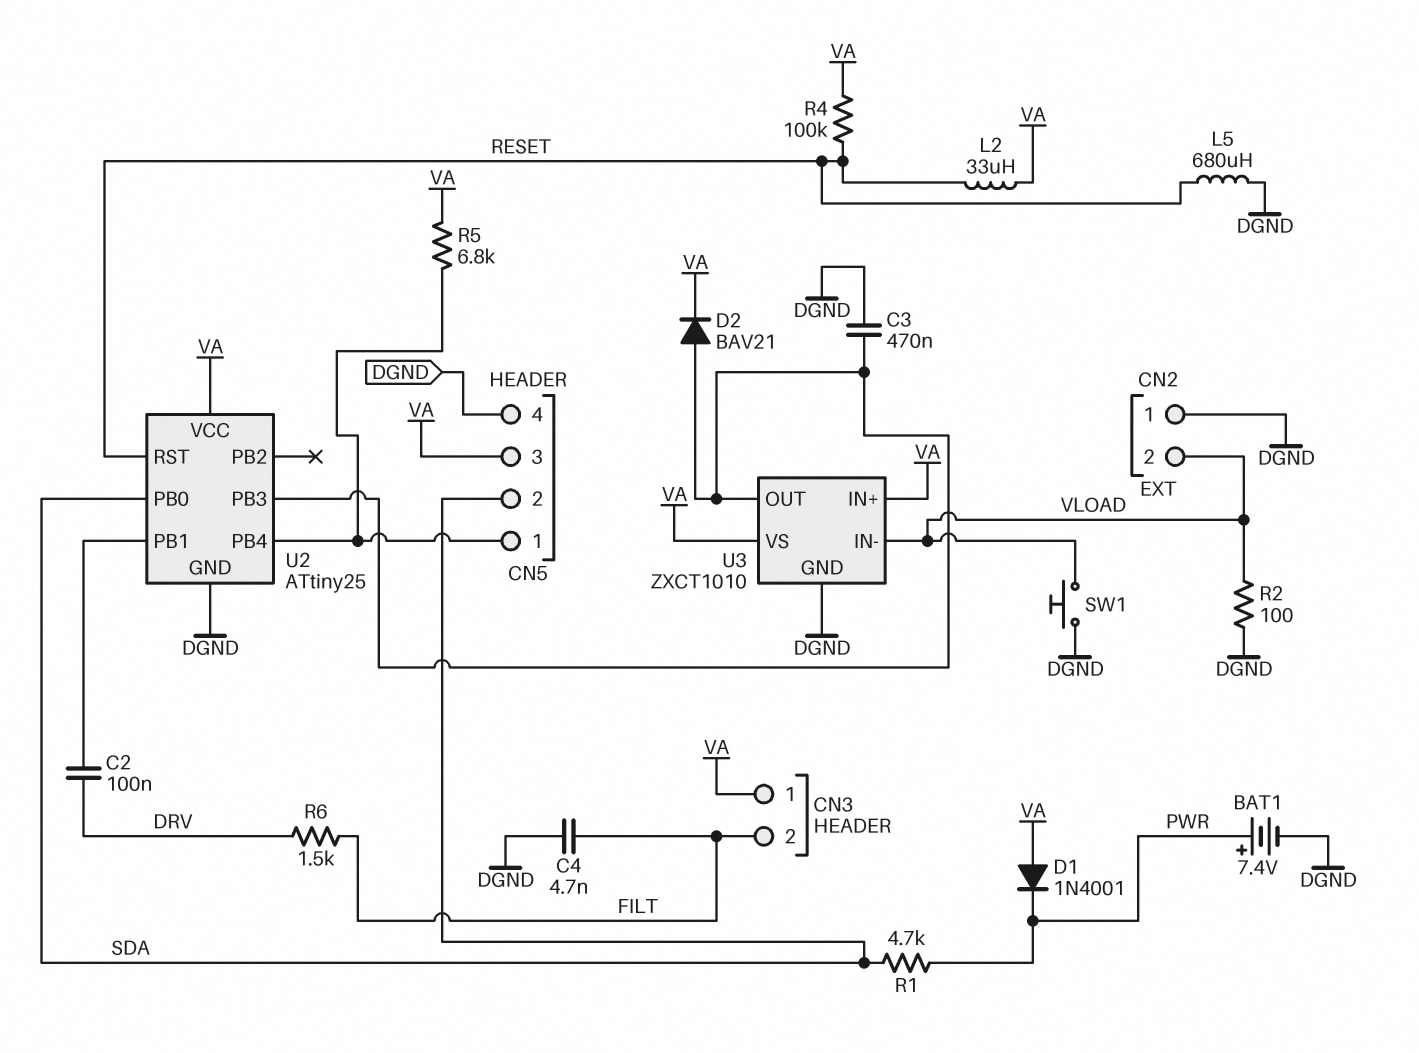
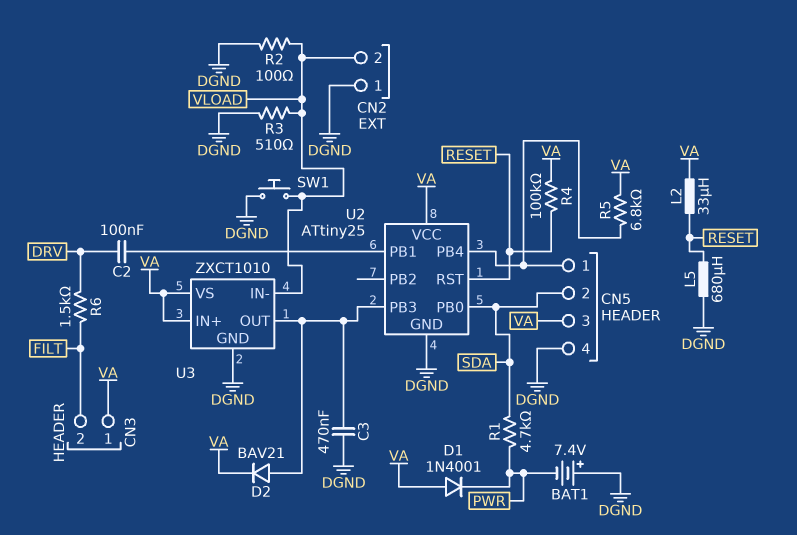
BAT1: 7.4V (plus PWR, minus DGND) -> 7.4V (plus DGND, minus PWR)
C4: 4.7nF (DGND, FILT) -> none
R3: none -> 510 (DGND, VLOAD)

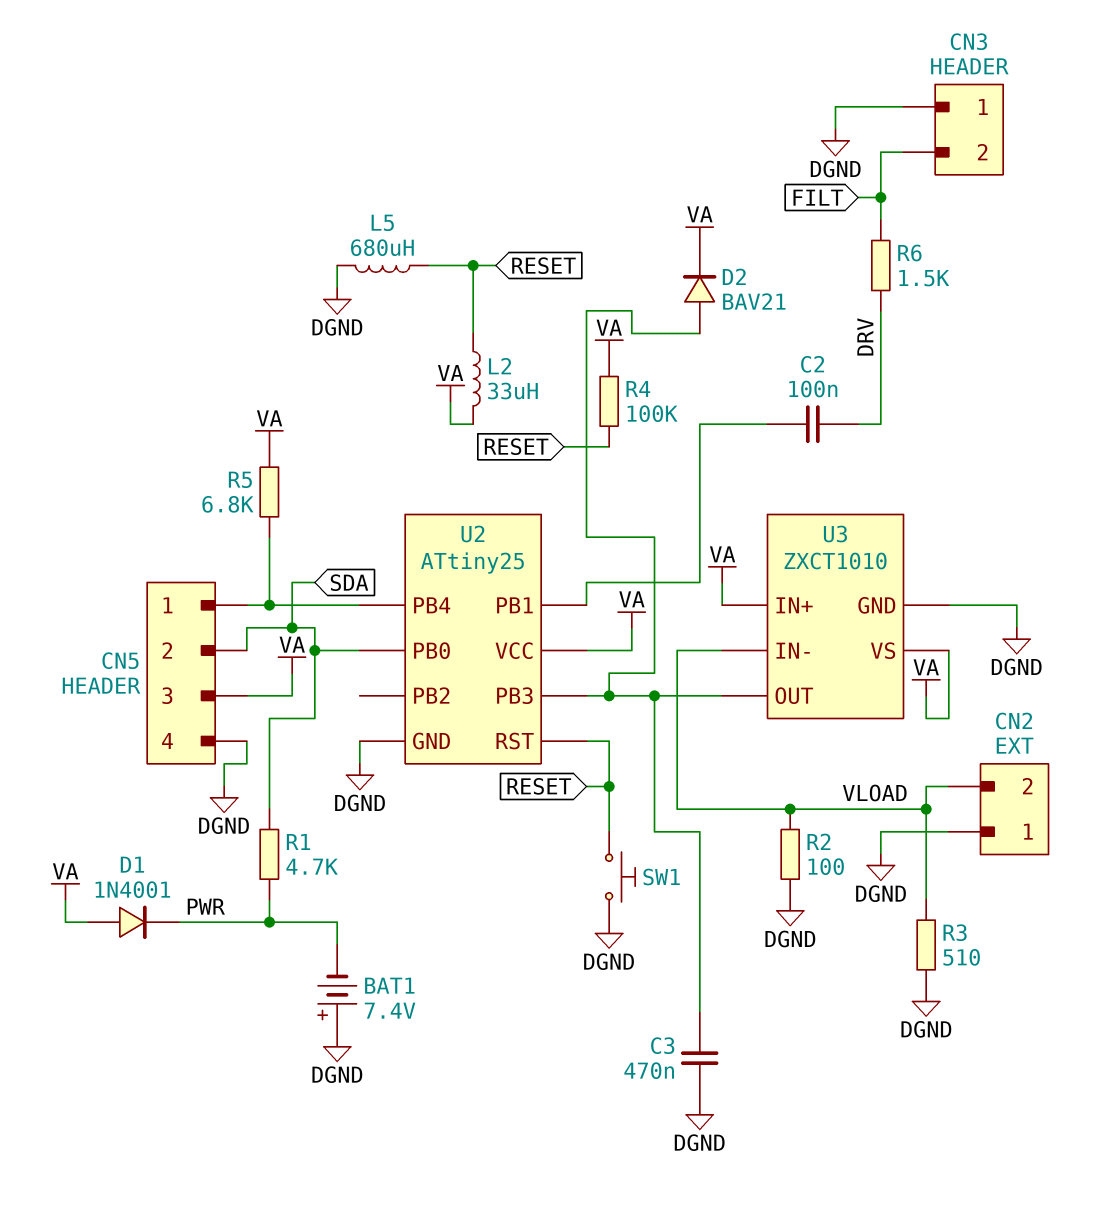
CN3 pin 1: VA -> DGND
SW1: button (DGND, VLOAD) -> button (DGND, RESET)

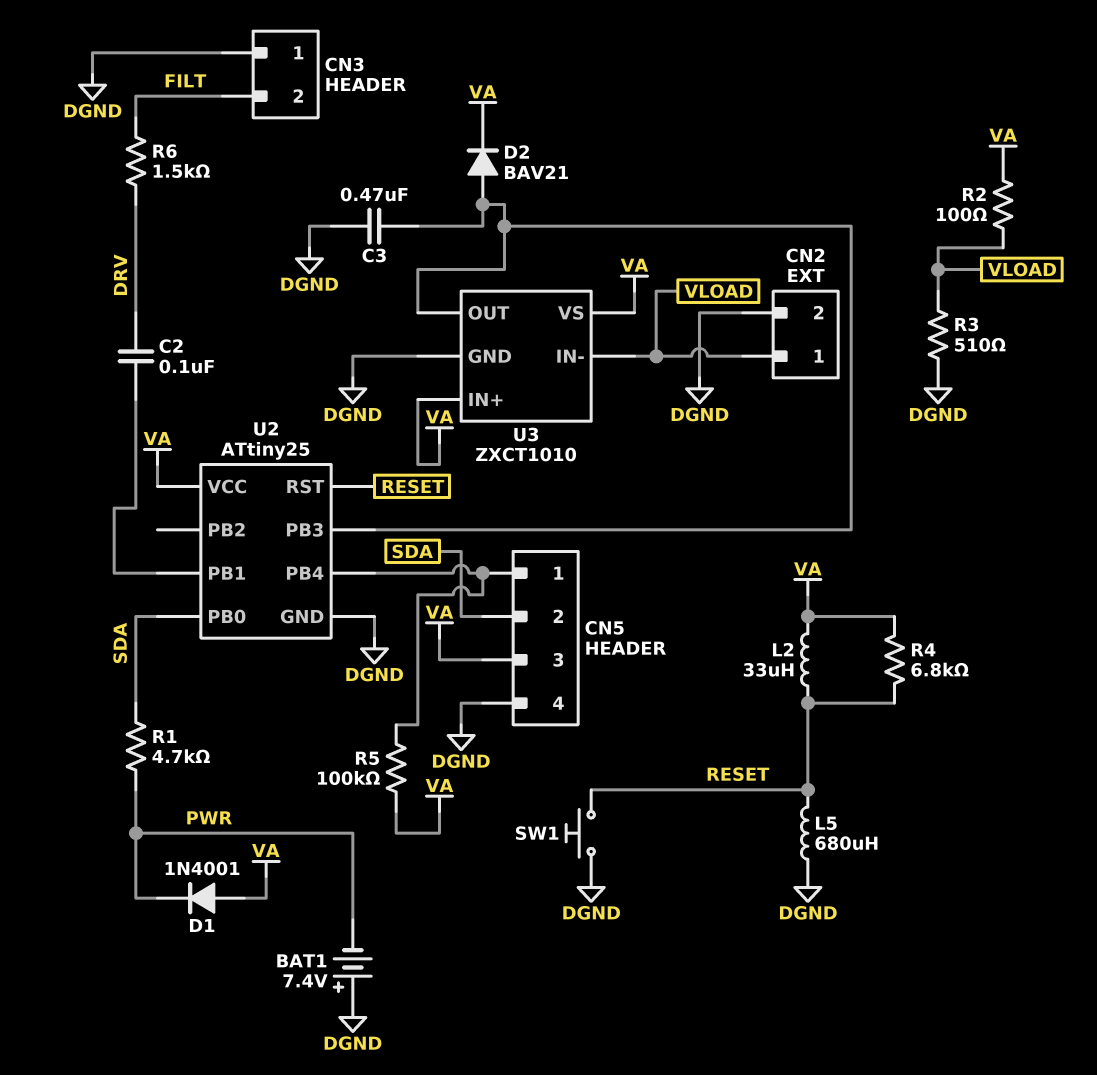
CN2 pin 1: DGND -> VLOAD
CN2 pin 2: VLOAD -> DGND
R2: 100 (DGND, VLOAD) -> 100 (VA, VLOAD)
R4: 100k (RESET, VA) -> 6.8k (RESET, VA)
R5: 6.8k (CN5/1, VA) -> 100k (CN5/1, VA)

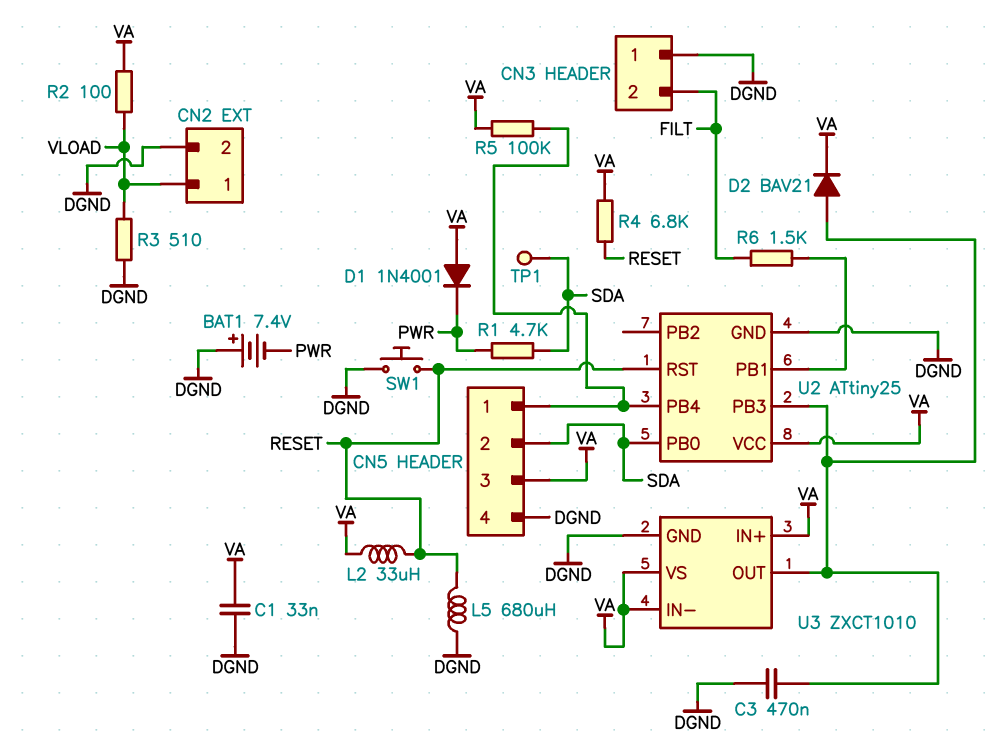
C1: none -> 33nF (DGND, VA)
C2: 100nF (DRV, U2/PB1) -> none
R6: 1.5k (DRV, FILT) -> 1.5k (FILT, U2/PB1)
TP1: none -> test point (SDA)
U3 pin IN-: VLOAD -> VA

